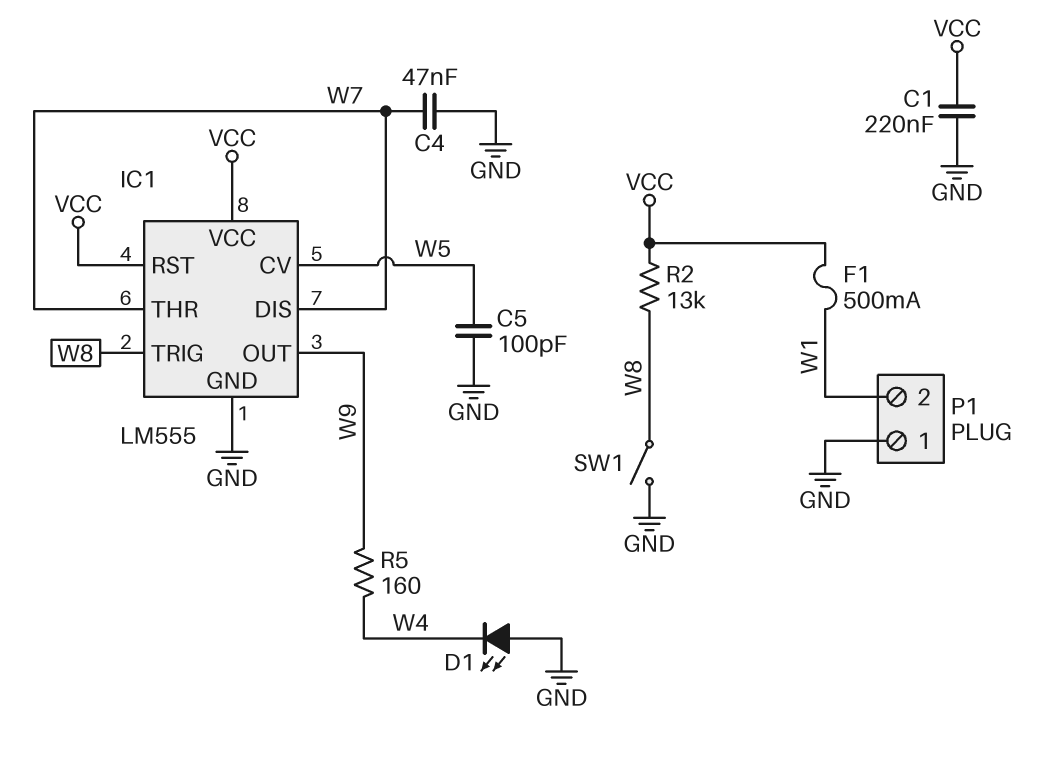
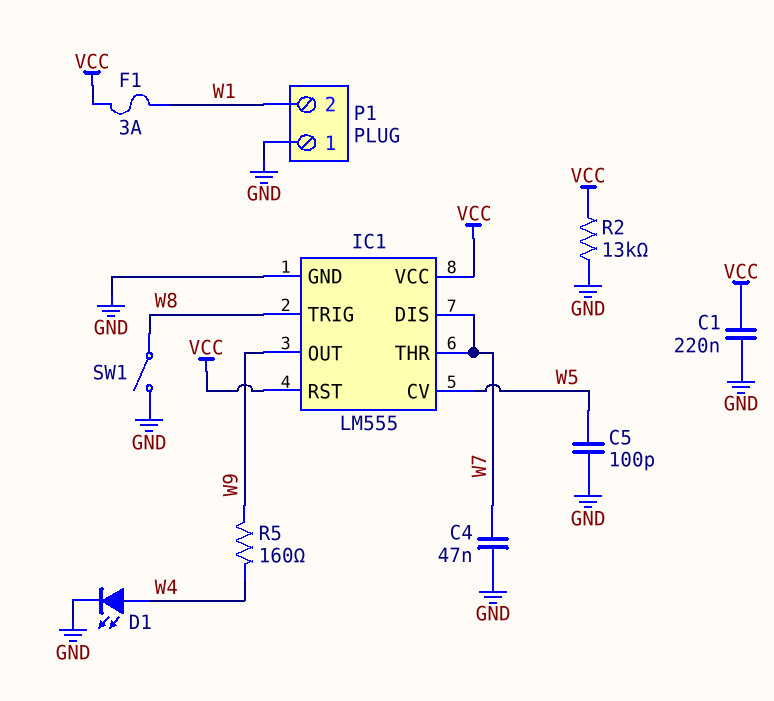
D1: LED (A GND, K W4) -> LED (A W4, K GND)
F1: 500mA (VCC, W1) -> 3A (VCC, W1)
R2: 13k (VCC, W8) -> 13k (GND, VCC)

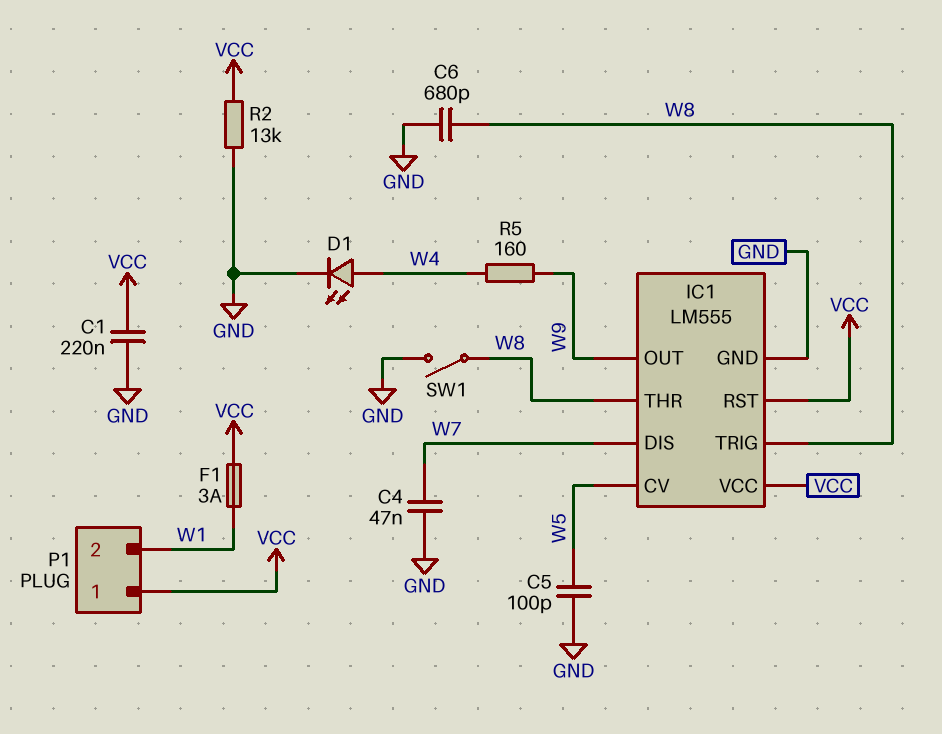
C6: none -> 680pF (GND, W8)
IC1 pin THR: W7 -> W8
P1 pin 1: GND -> VCC

